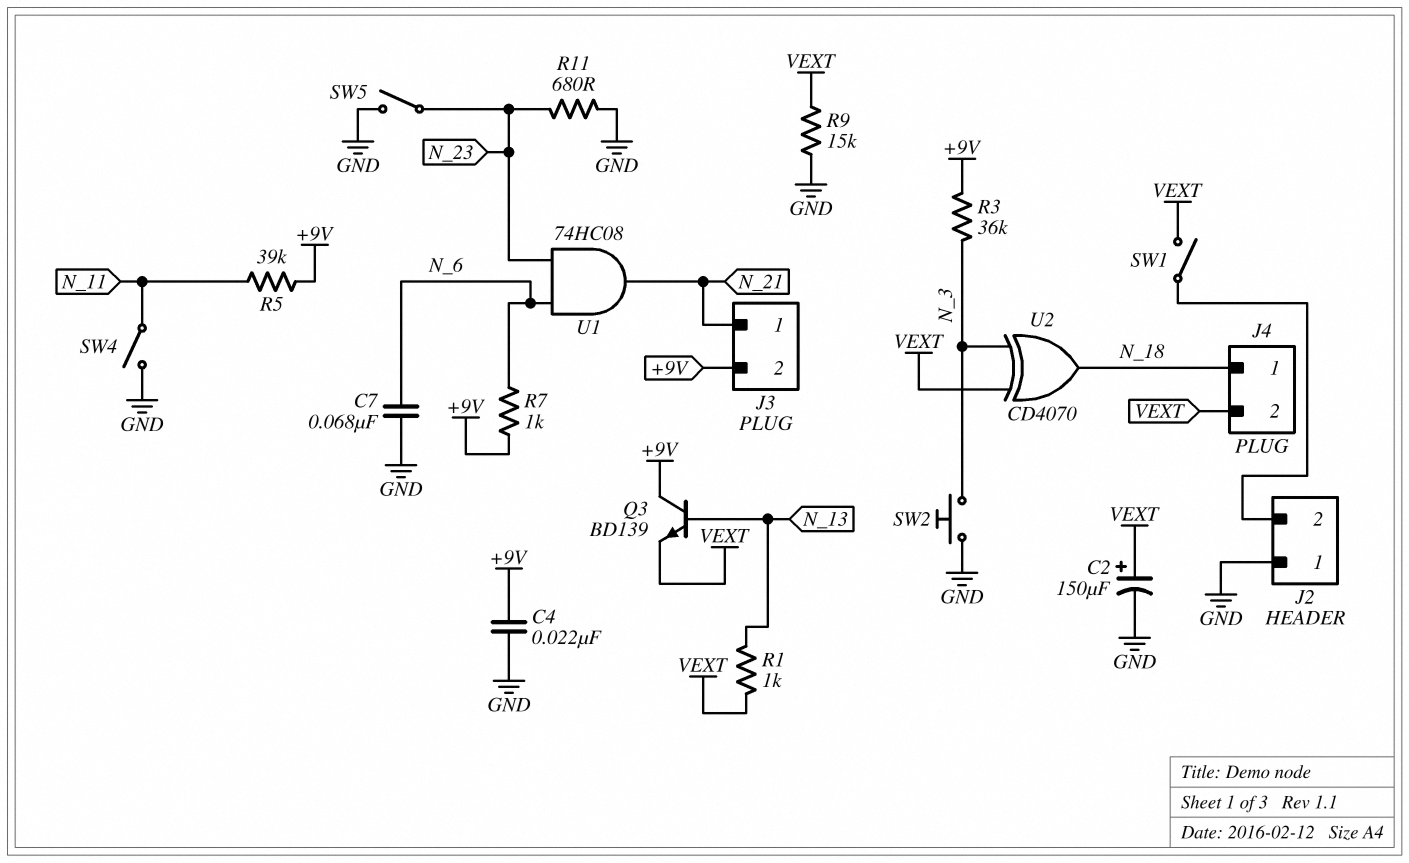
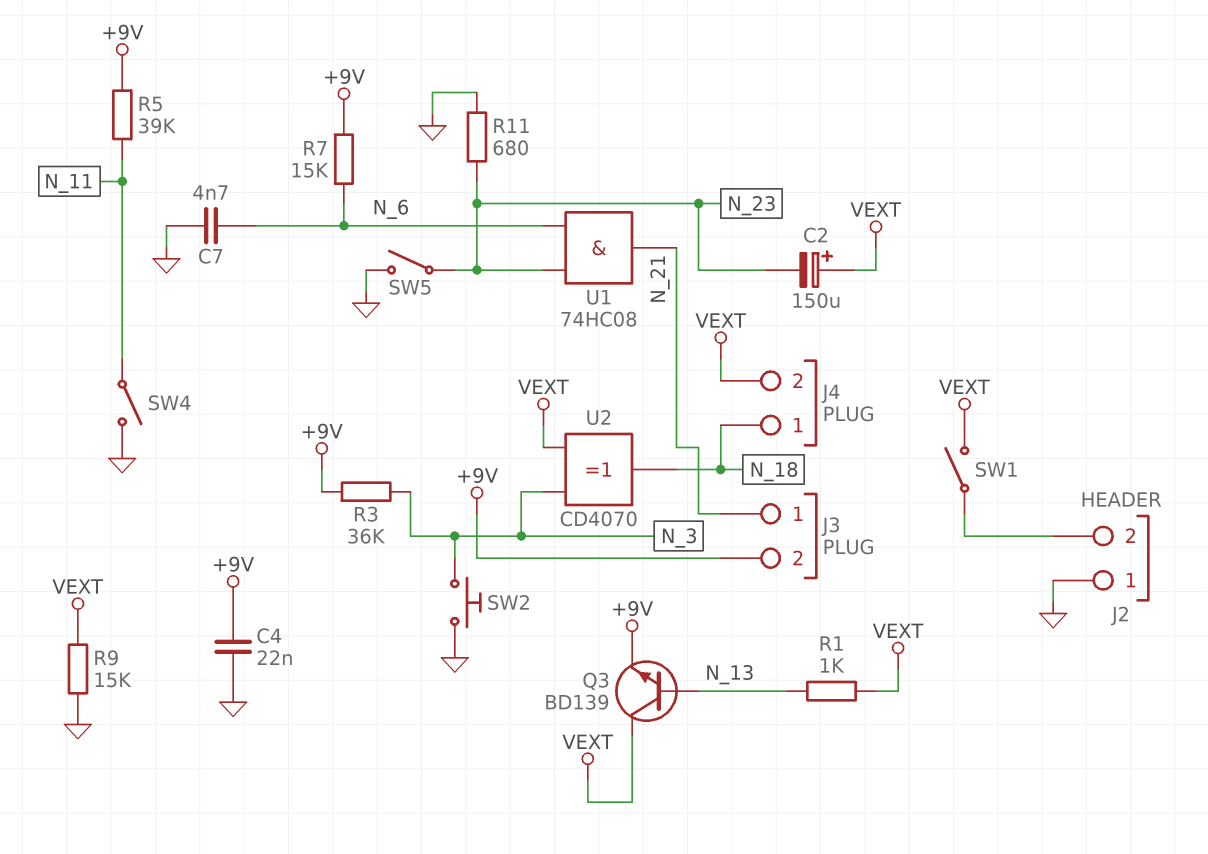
C2: 150uF (plus VEXT, minus GND) -> 150uF (plus VEXT, minus N_23)
C7: 68nF (GND, N_6) -> 4.7nF (GND, N_6)
Q3: NPN BD139 (B N_13, C +9V, E VEXT) -> NPN BD139 (B N_13, C VEXT, E +9V)
R7: 1k (+9V, N_6) -> 15k (+9V, N_6)

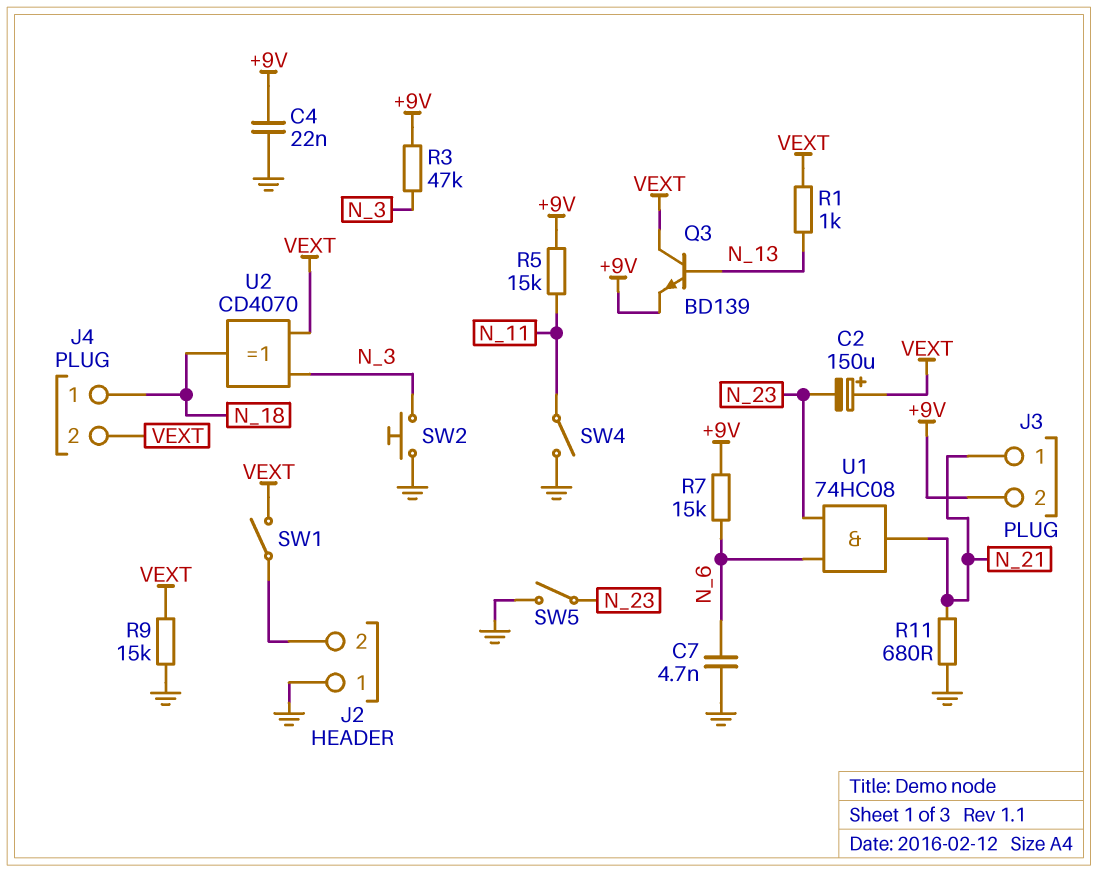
R3: 36k (+9V, N_3) -> 47k (+9V, N_3)
R5: 39k (+9V, N_11) -> 15k (+9V, N_11)
R11: 680 (GND, N_23) -> 680 (GND, N_21)

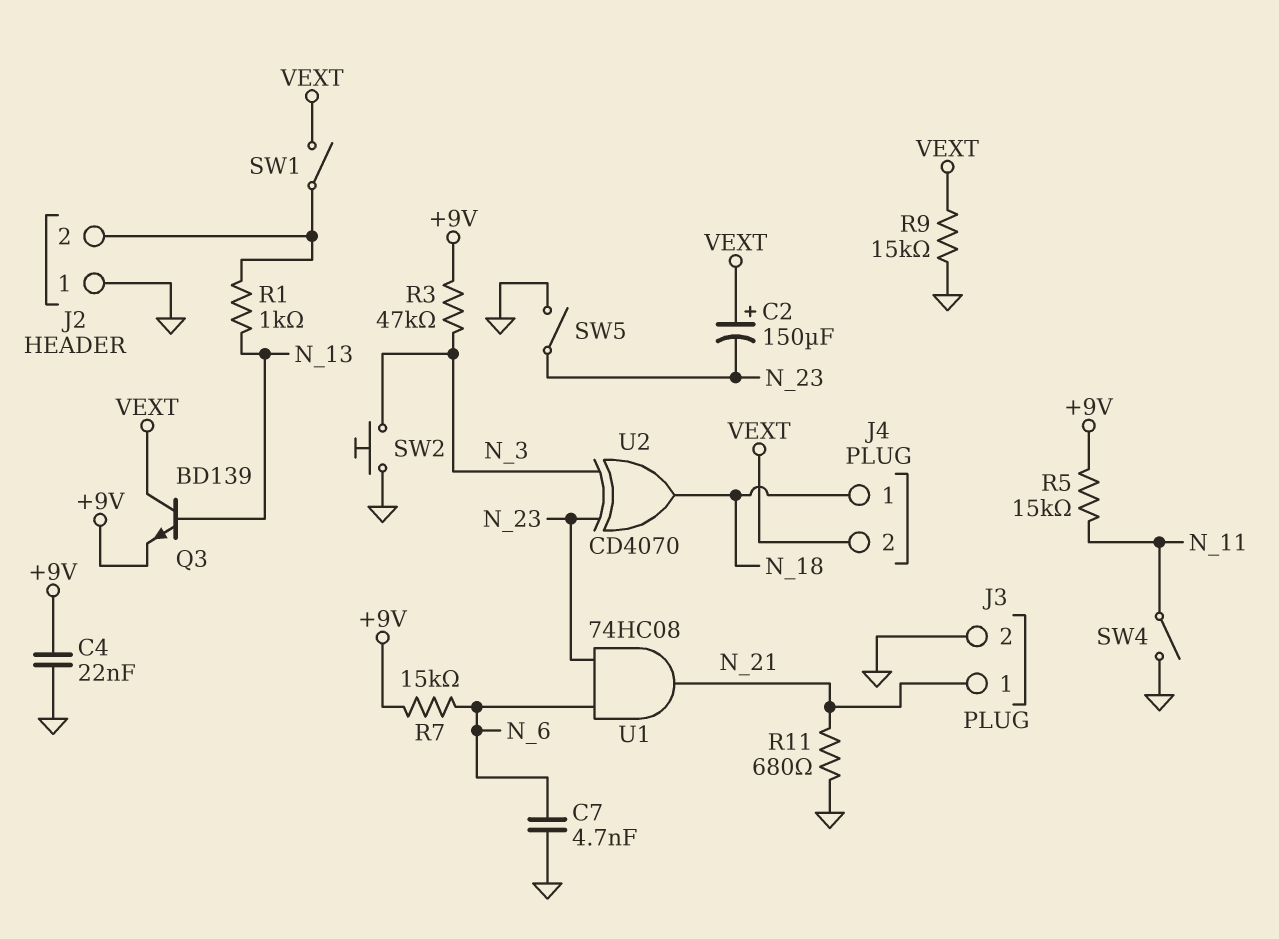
J3 pin 2: +9V -> GND
R1: 1k (N_13, VEXT) -> 1k (J2/2, N_13)
U2: XOR CD4070 (in N_3, in VEXT, out N_18) -> XOR CD4070 (in N_3, in N_23, out N_18)

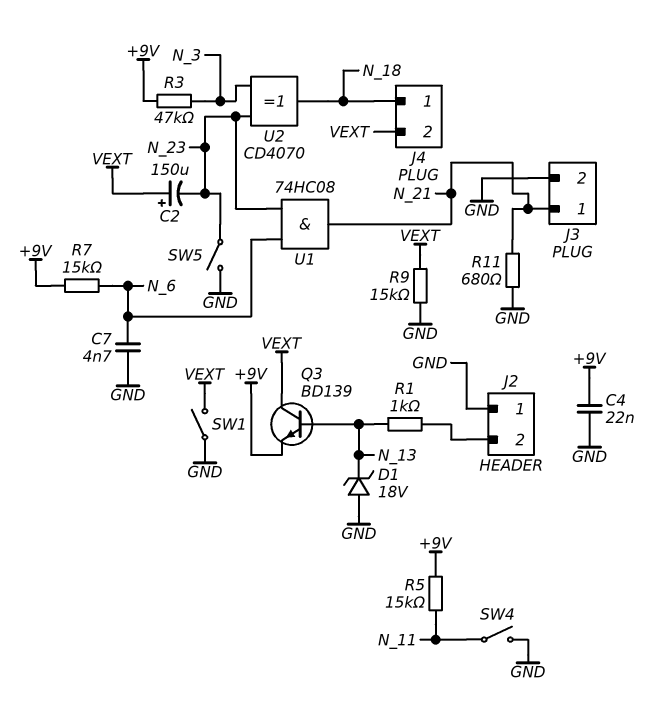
D1: none -> zener 18V (A GND, K N_13)
SW1: switch (J2/2, VEXT) -> switch (GND, VEXT)
SW2: button (GND, N_3) -> none

